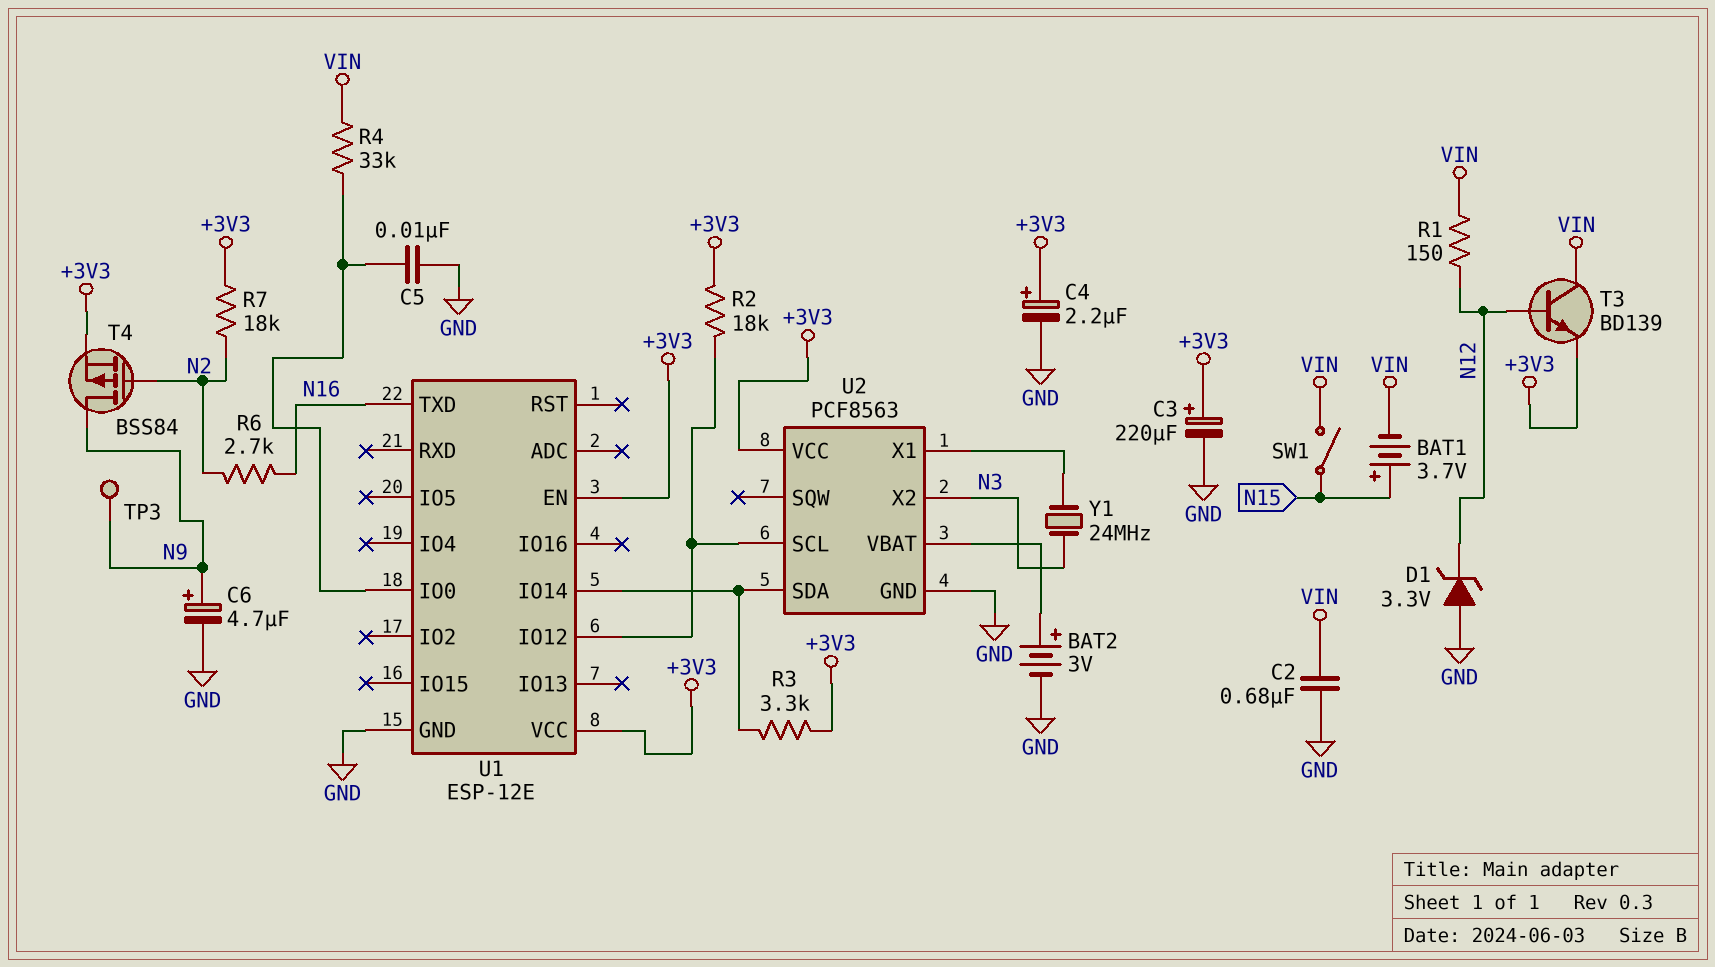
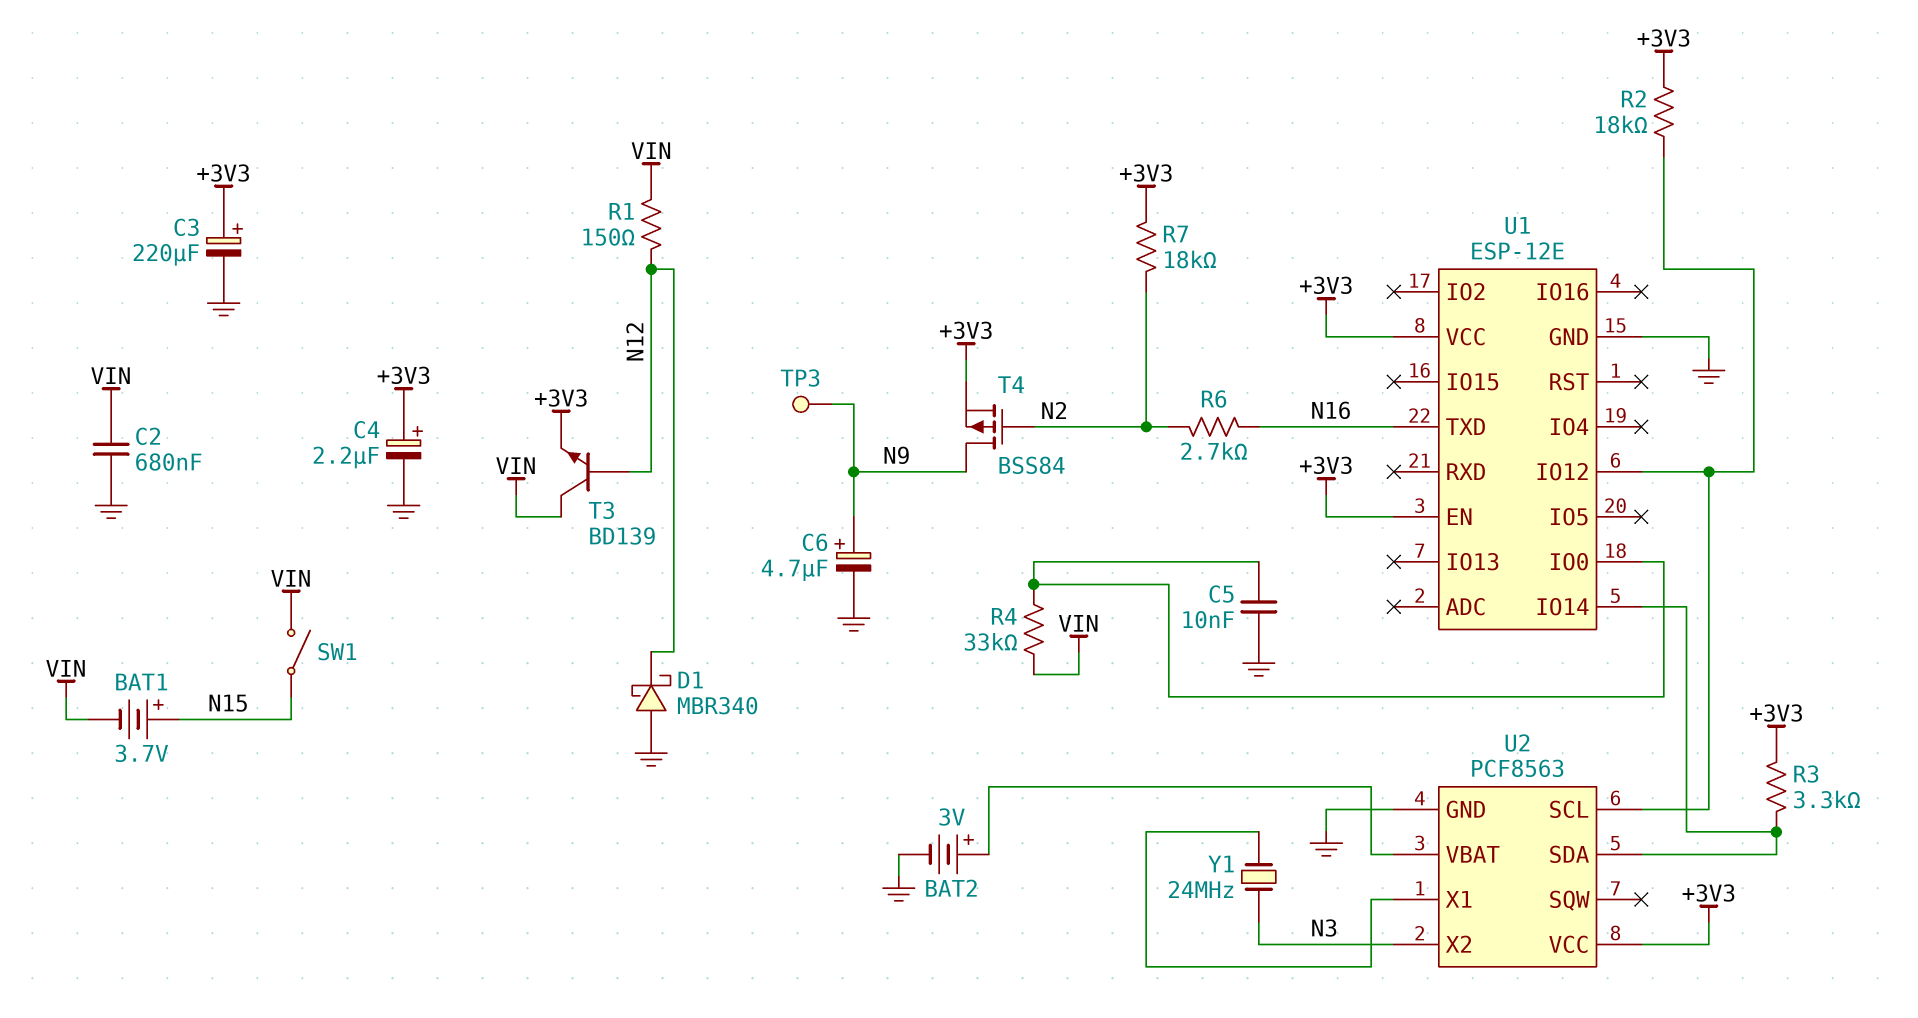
D1: zener 3.3V (A GND, K N12) -> schottky MBR340 (A GND, K N12)

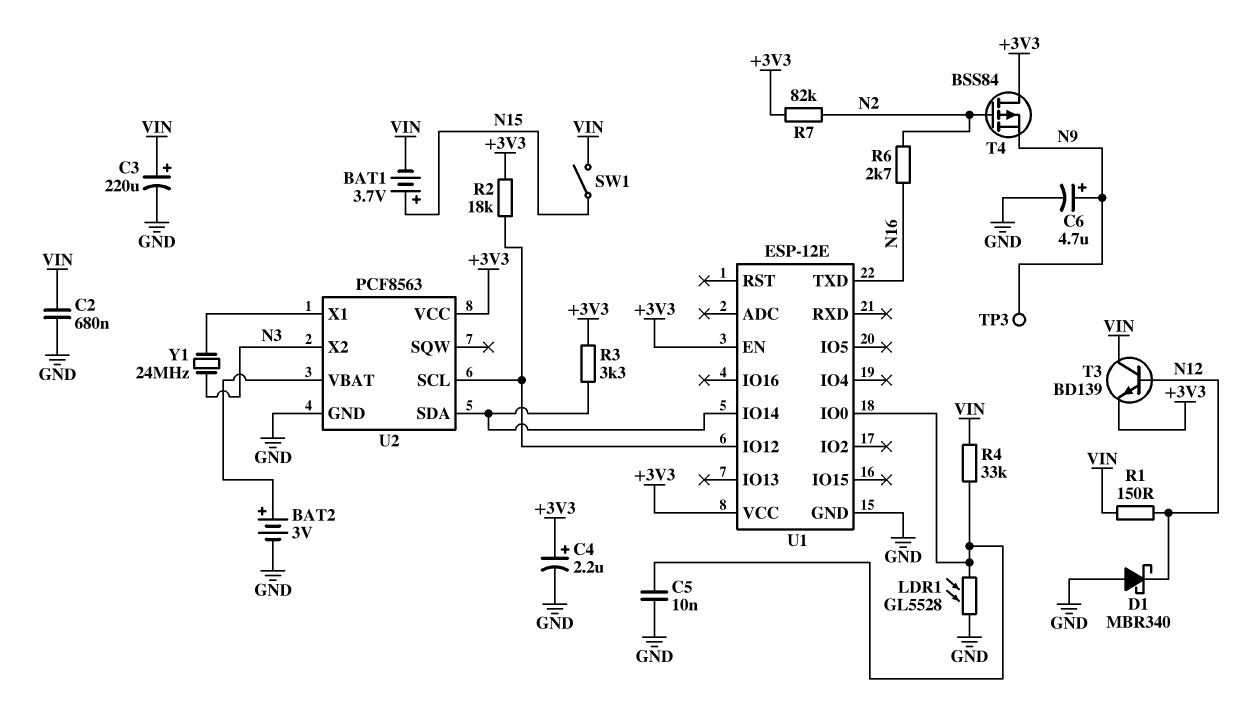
C3: 220uF (plus +3V3, minus GND) -> 220uF (plus VIN, minus GND)
LDR1: none -> GL5528 (GND, U1/IO0)
R7: 18k (+3V3, N2) -> 82k (+3V3, N2)
T4: PMOS BSS84 (G N2, D N9, S +3V3) -> PMOS BSS84 (G N2, D +3V3, S N9)

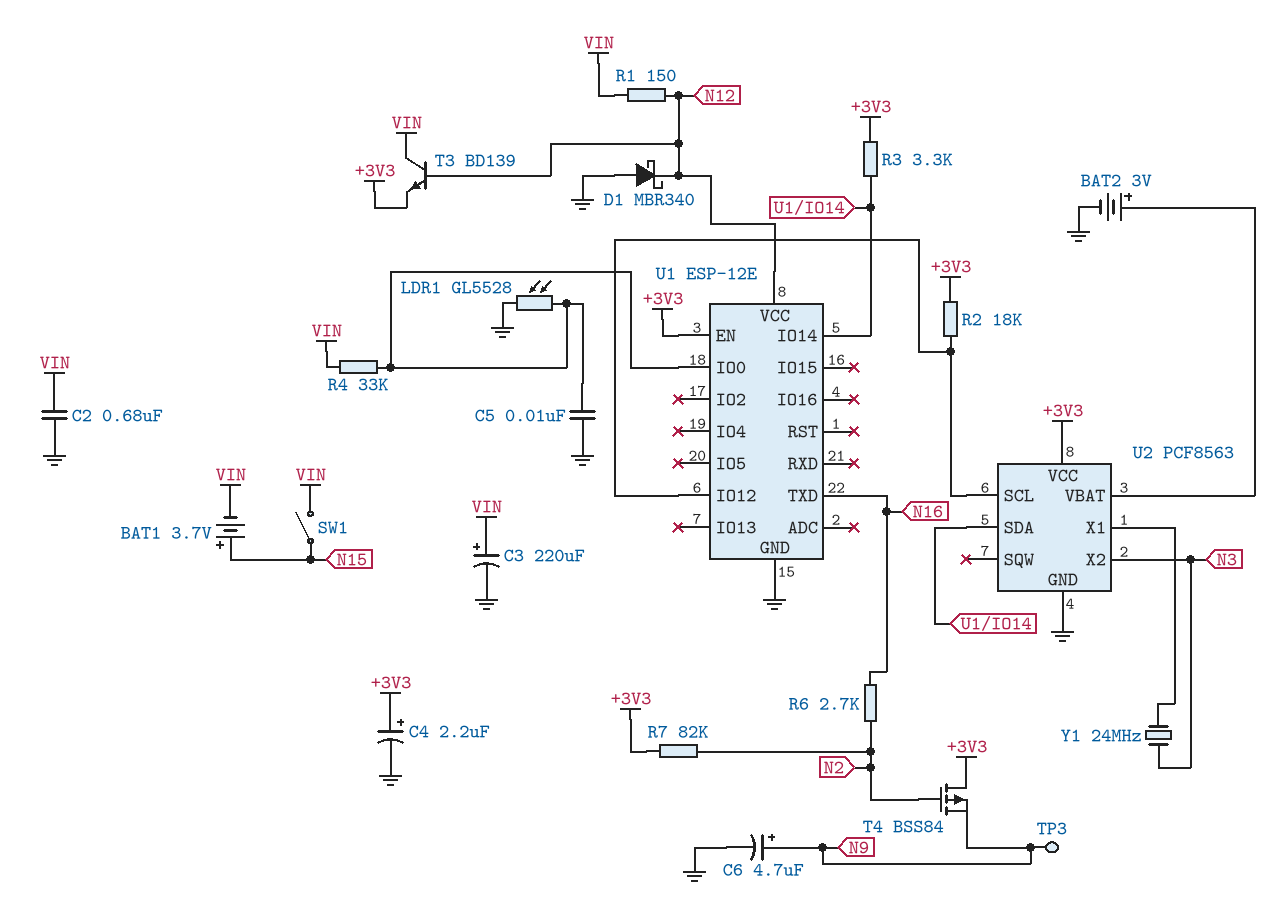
U1 pin VCC: +3V3 -> N12

